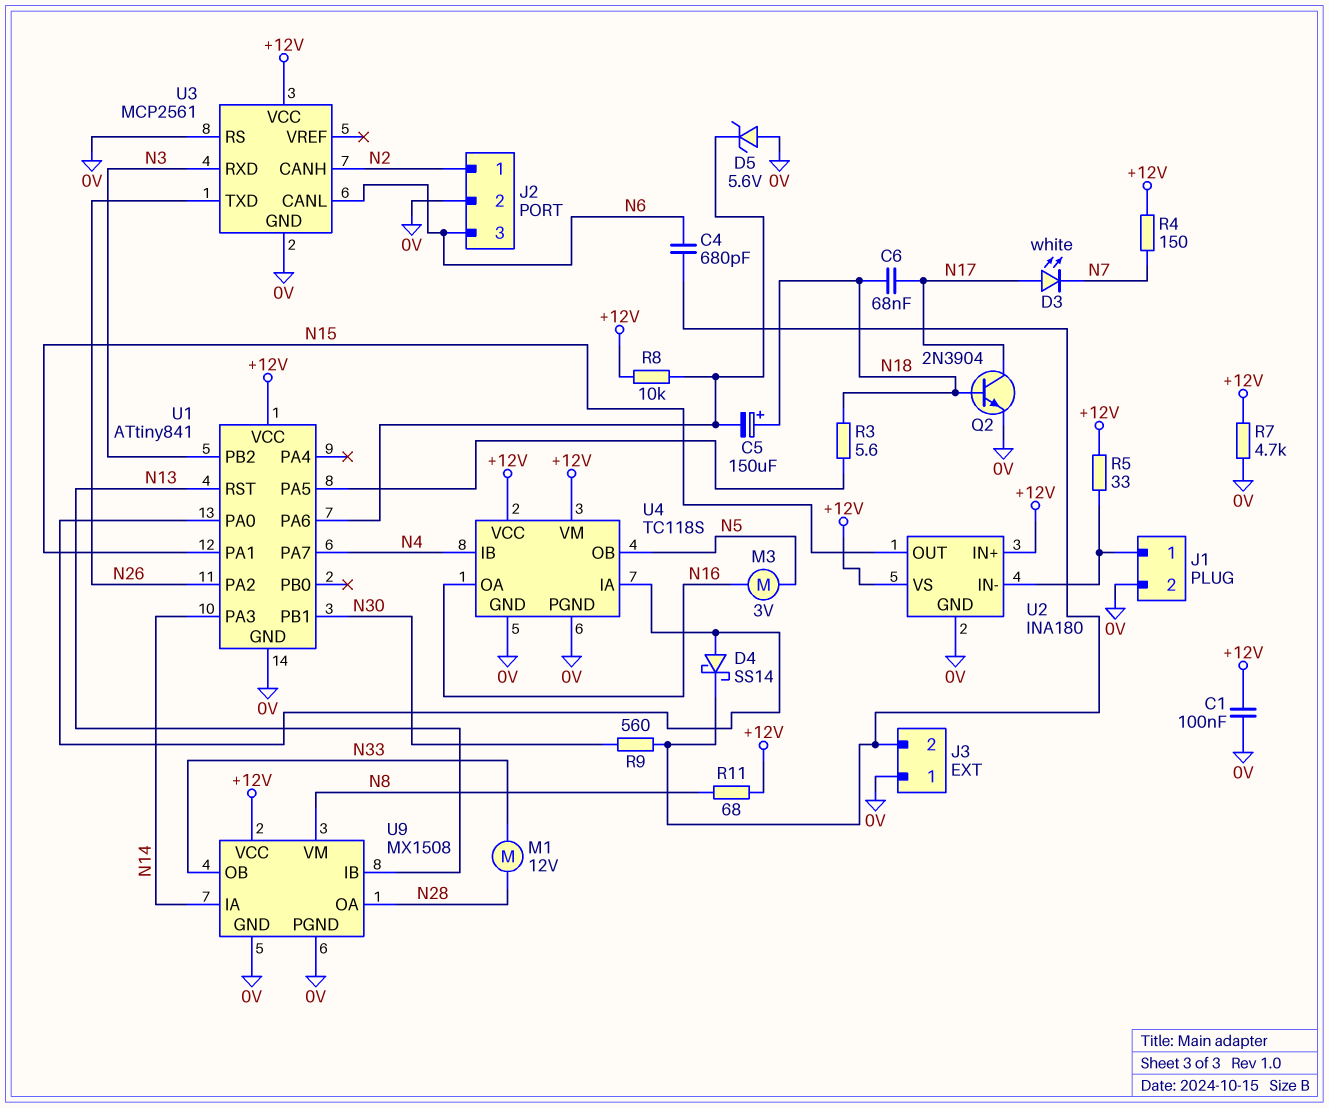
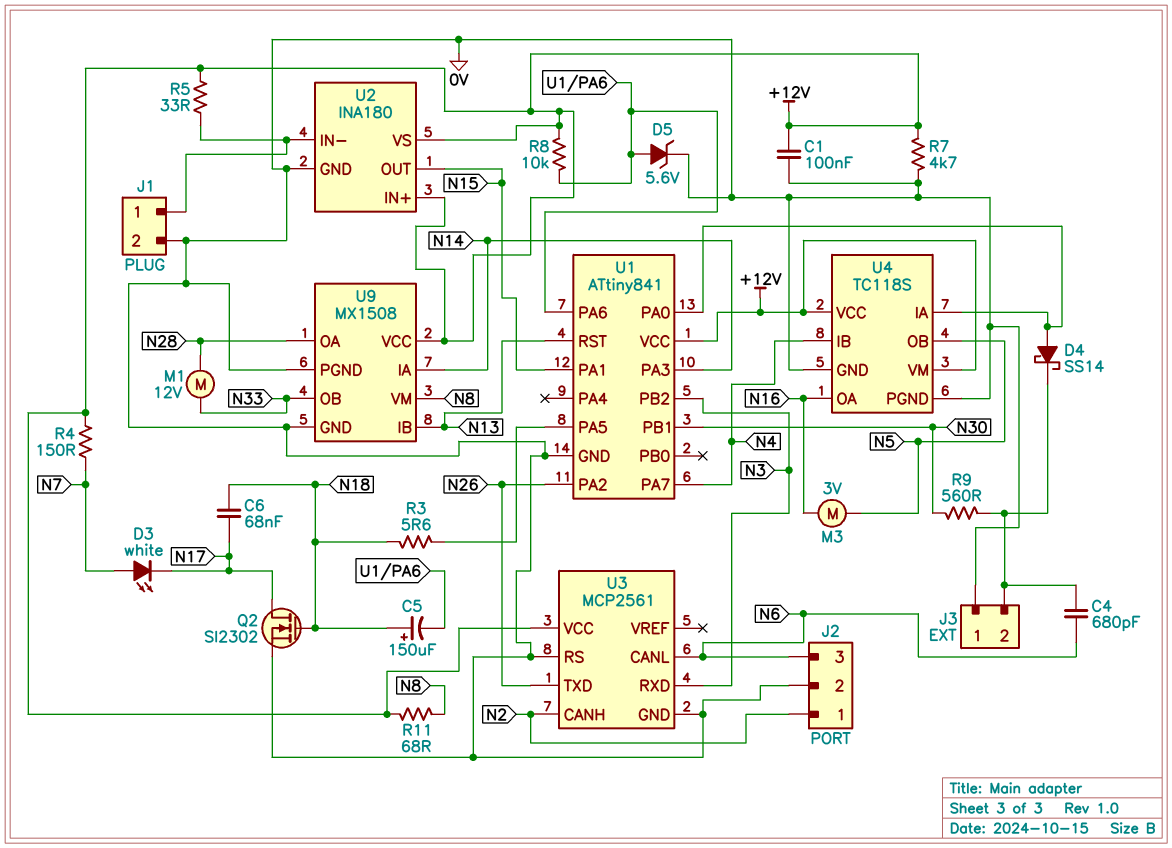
D3: LED white (A N17, K N7) -> LED white (A N7, K N17)
D5: zener 5.6V (A 0V, K U1/PA6) -> zener 5.6V (A U1/PA6, K 0V)
Q2: NPN 2N3904 (B N18, C N17, E 0V) -> NMOS SI2302 (G N18, D N17, S 0V)

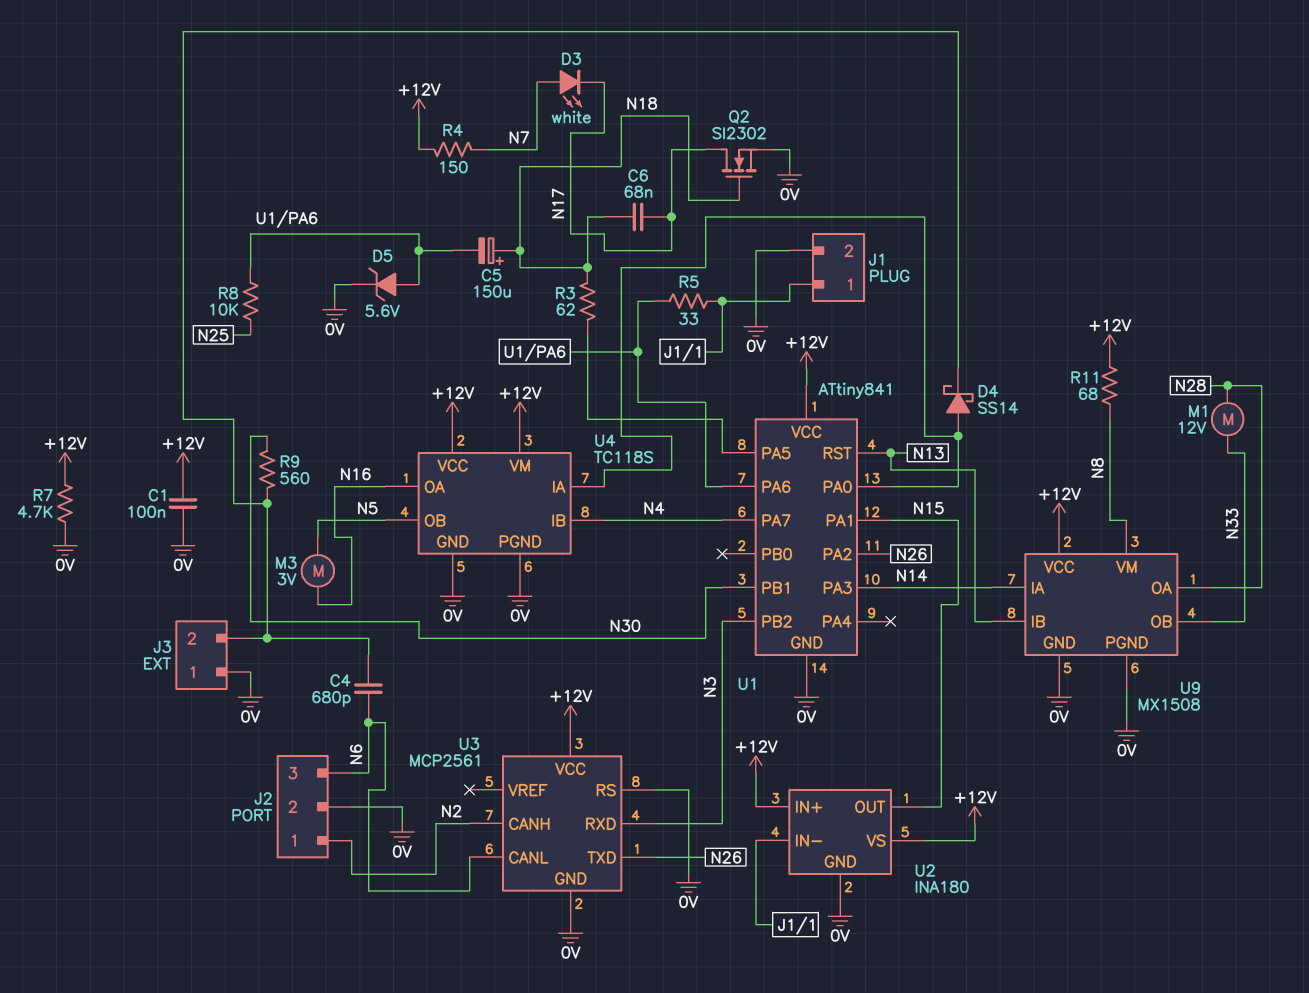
R3: 5.6 (N18, U1/PA5) -> 62 (N18, U1/PA5)
R5: 33 (+12V, J1/1) -> 33 (J1/1, U1/PA6)
R8: 10k (+12V, U1/PA6) -> 10k (N25, U1/PA6)

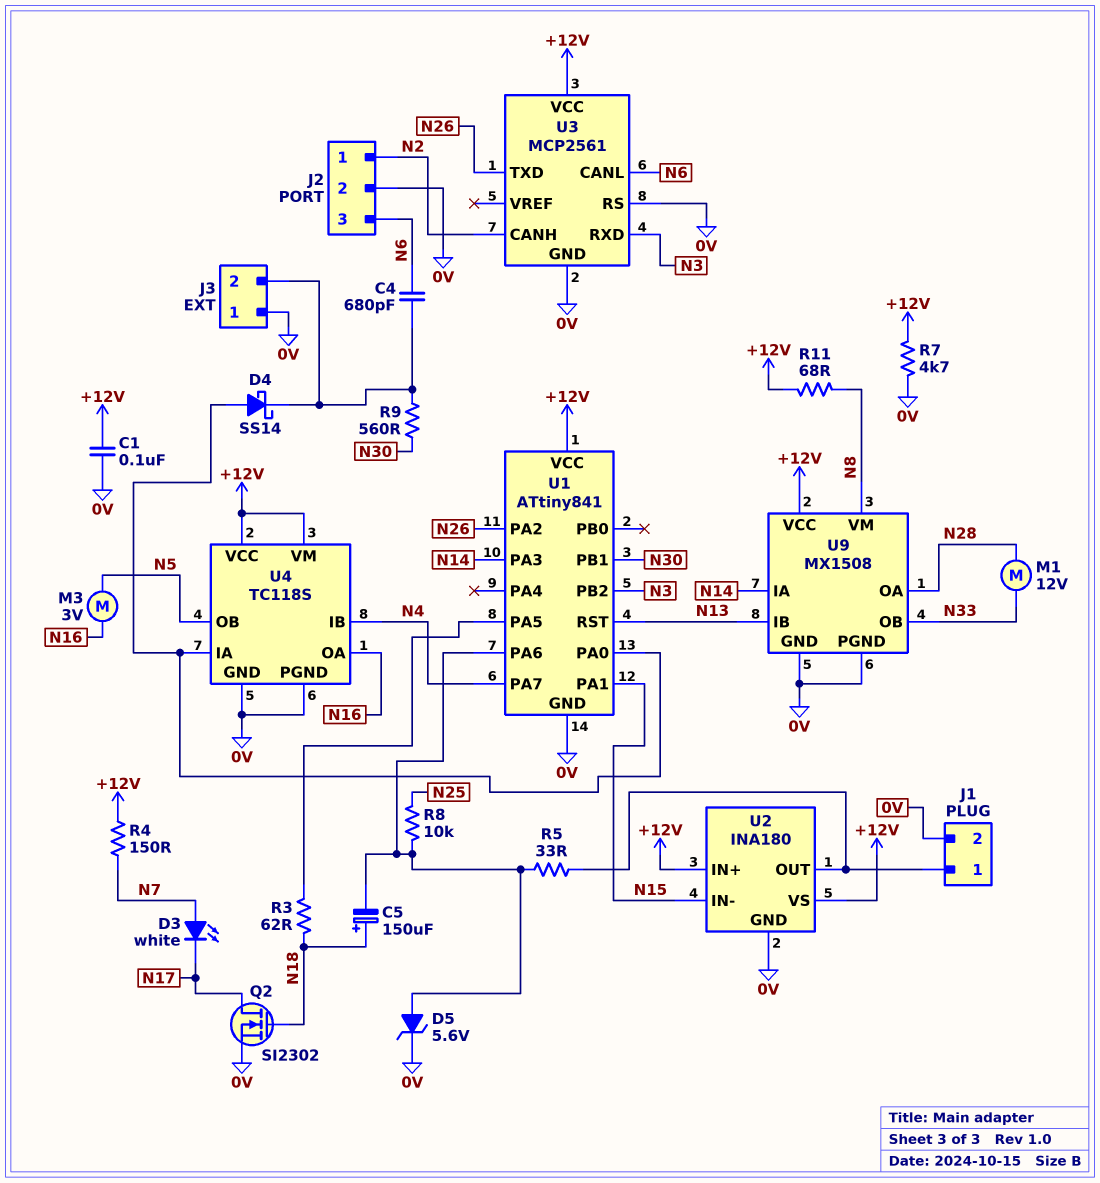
C6: 68nF (N17, N18) -> none
U2 pin IN-: J1/1 -> N15
U2 pin OUT: N15 -> J1/1

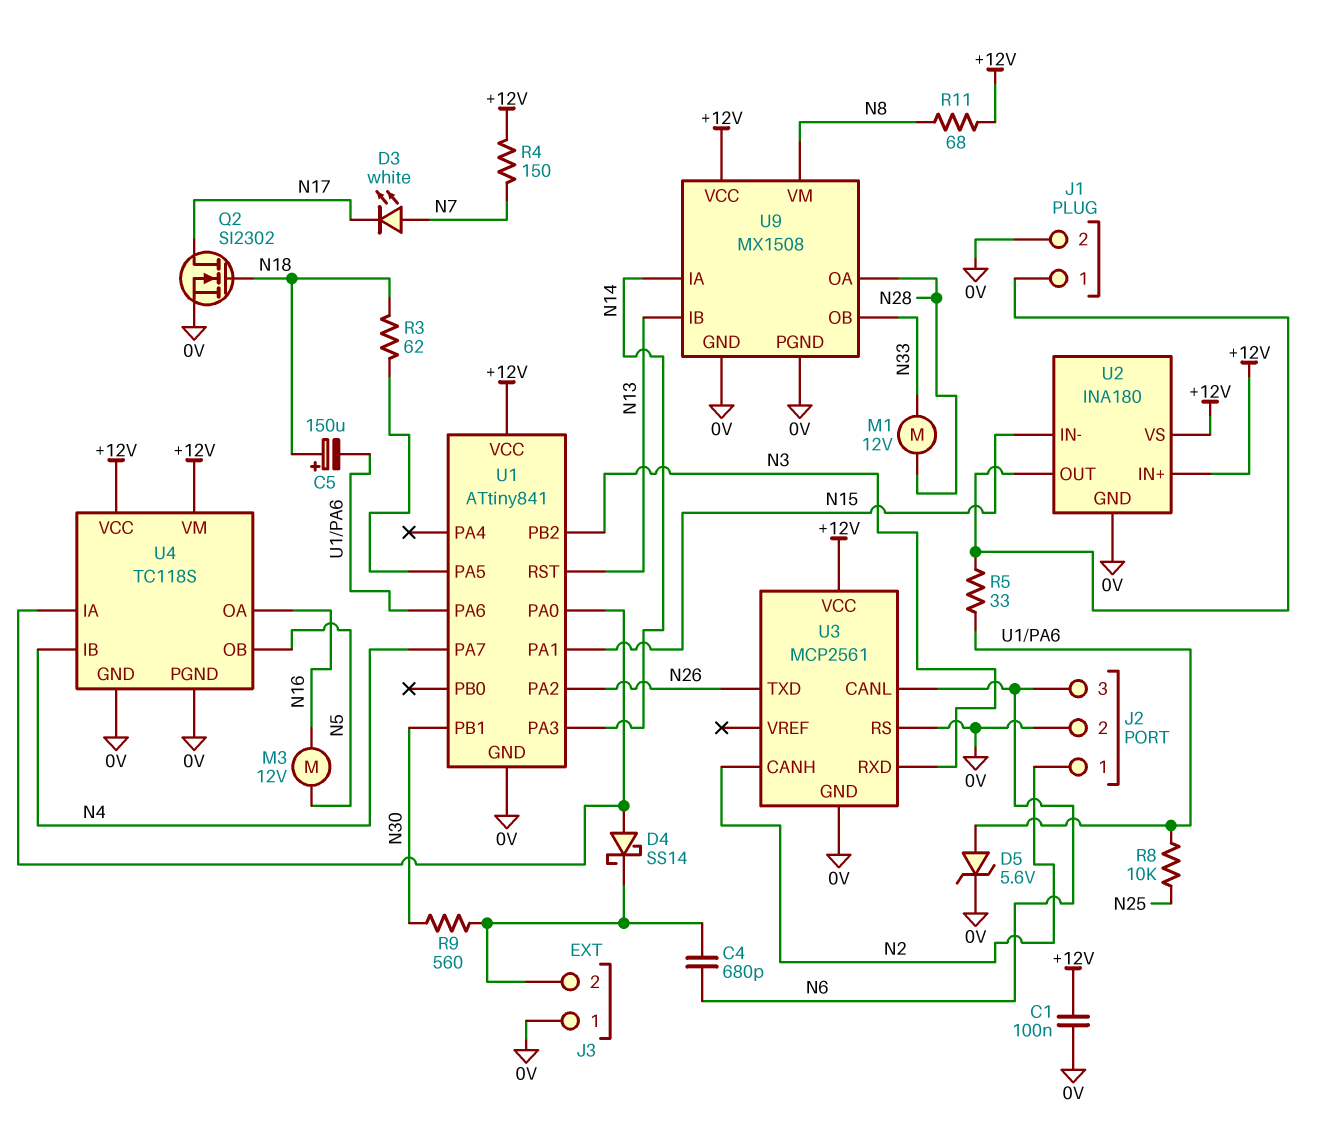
M3: motor 3V (N5, N16) -> motor 12V (N5, N16)
R7: 4.7k (+12V, 0V) -> none

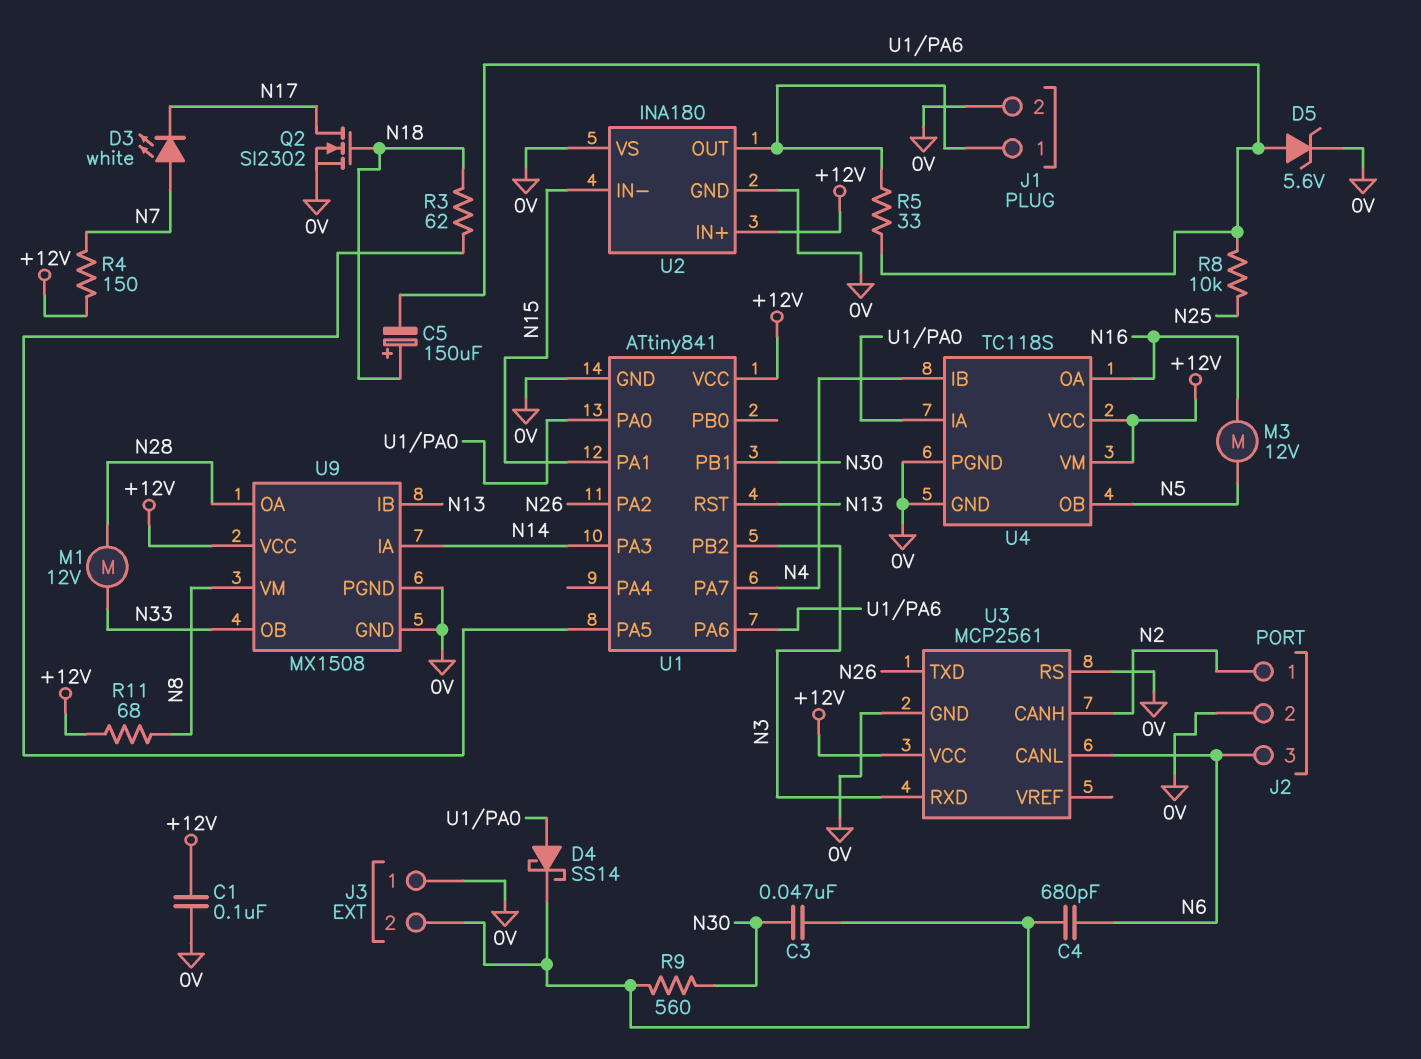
C3: none -> 47nF (J3/2, N30)
U2 pin VS: +12V -> 0V

